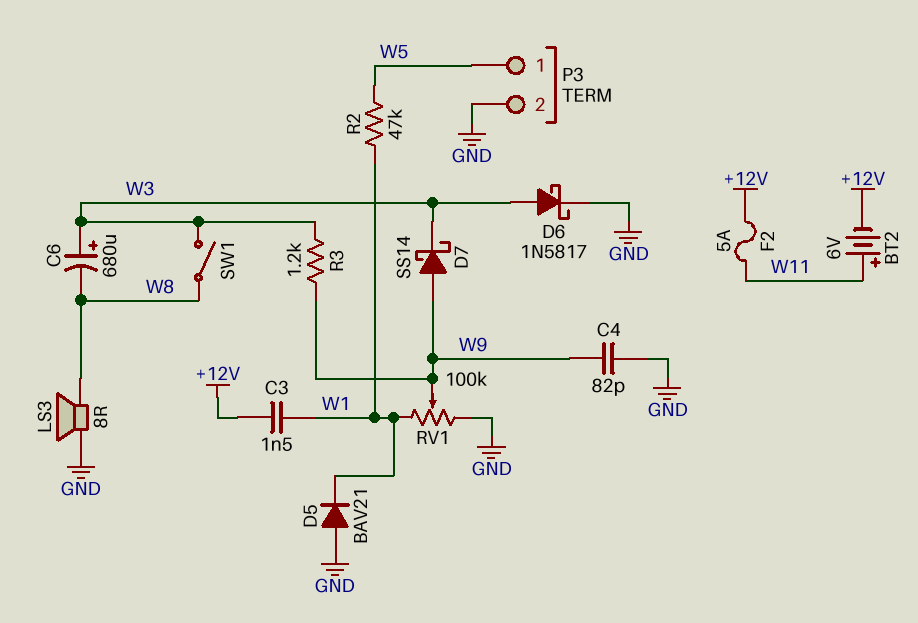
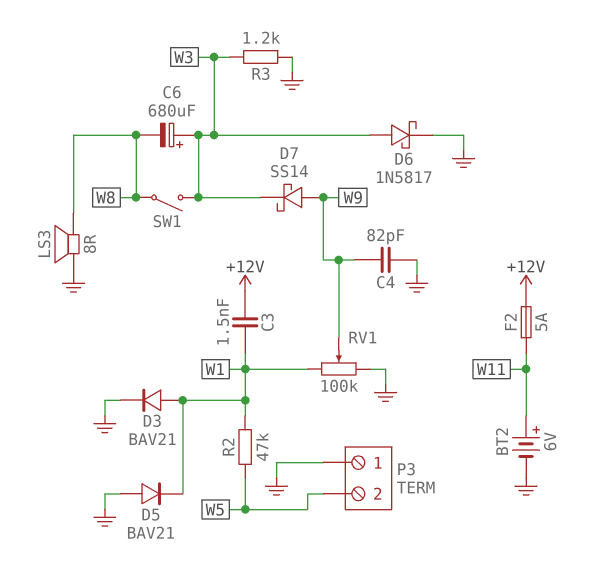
BT2: 6V (plus W11, minus +12V) -> 6V (plus W11, minus GND)
D3: none -> diode BAV21 (A W1, K GND)
P3 pin 1: W5 -> GND
P3 pin 2: GND -> W5
R3: 1.2k (W3, W9) -> 1.2k (GND, W3)

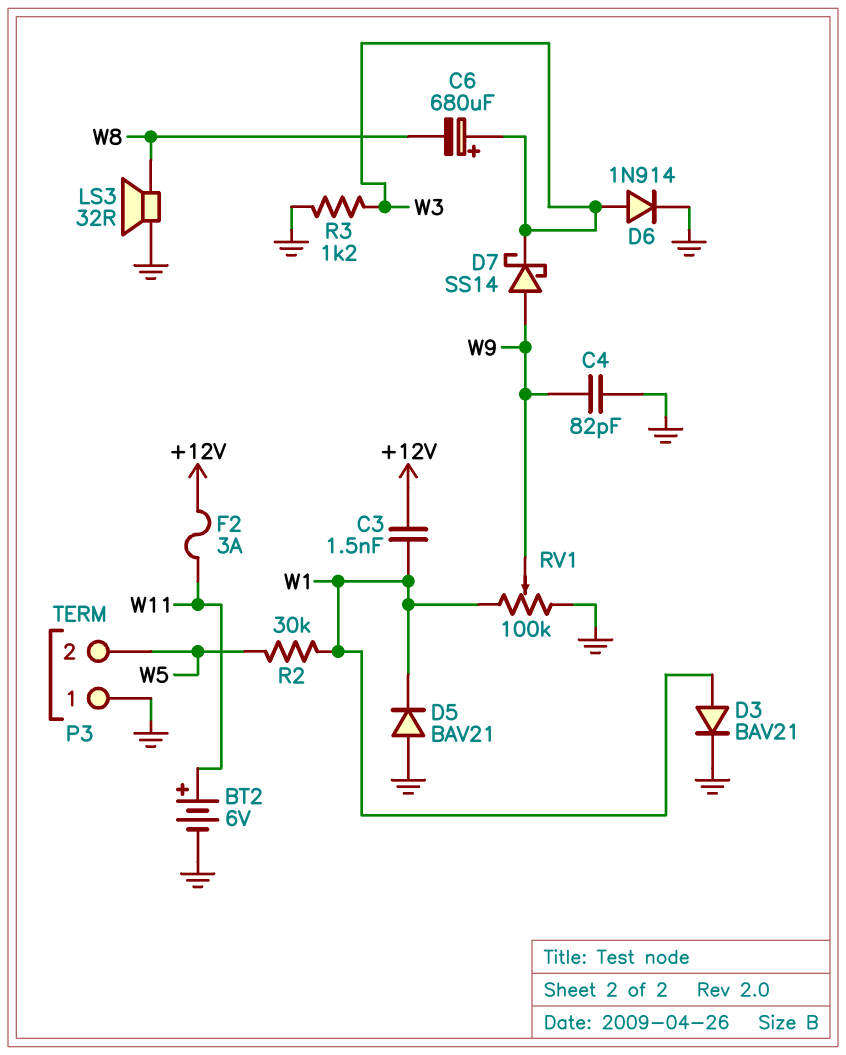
D6: schottky 1N5817 (A W3, K GND) -> diode 1N914 (A W3, K GND)
F2: 5A (+12V, W11) -> 3A (+12V, W11)
LS3: speaker 8R (GND, W8) -> speaker 32R (GND, W8)
R2: 47k (W1, W5) -> 30k (W1, W5)
SW1: switch (W3, W8) -> none

